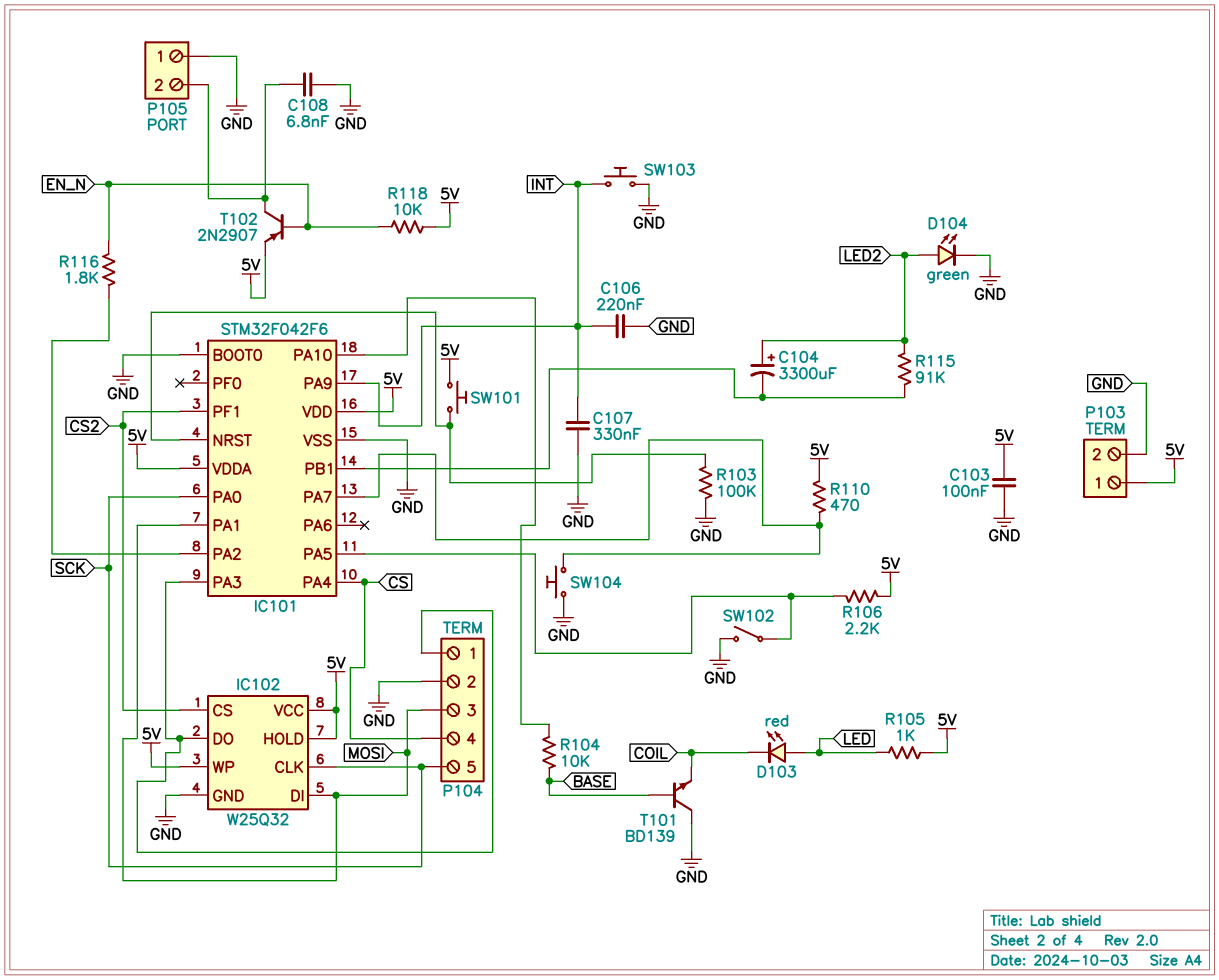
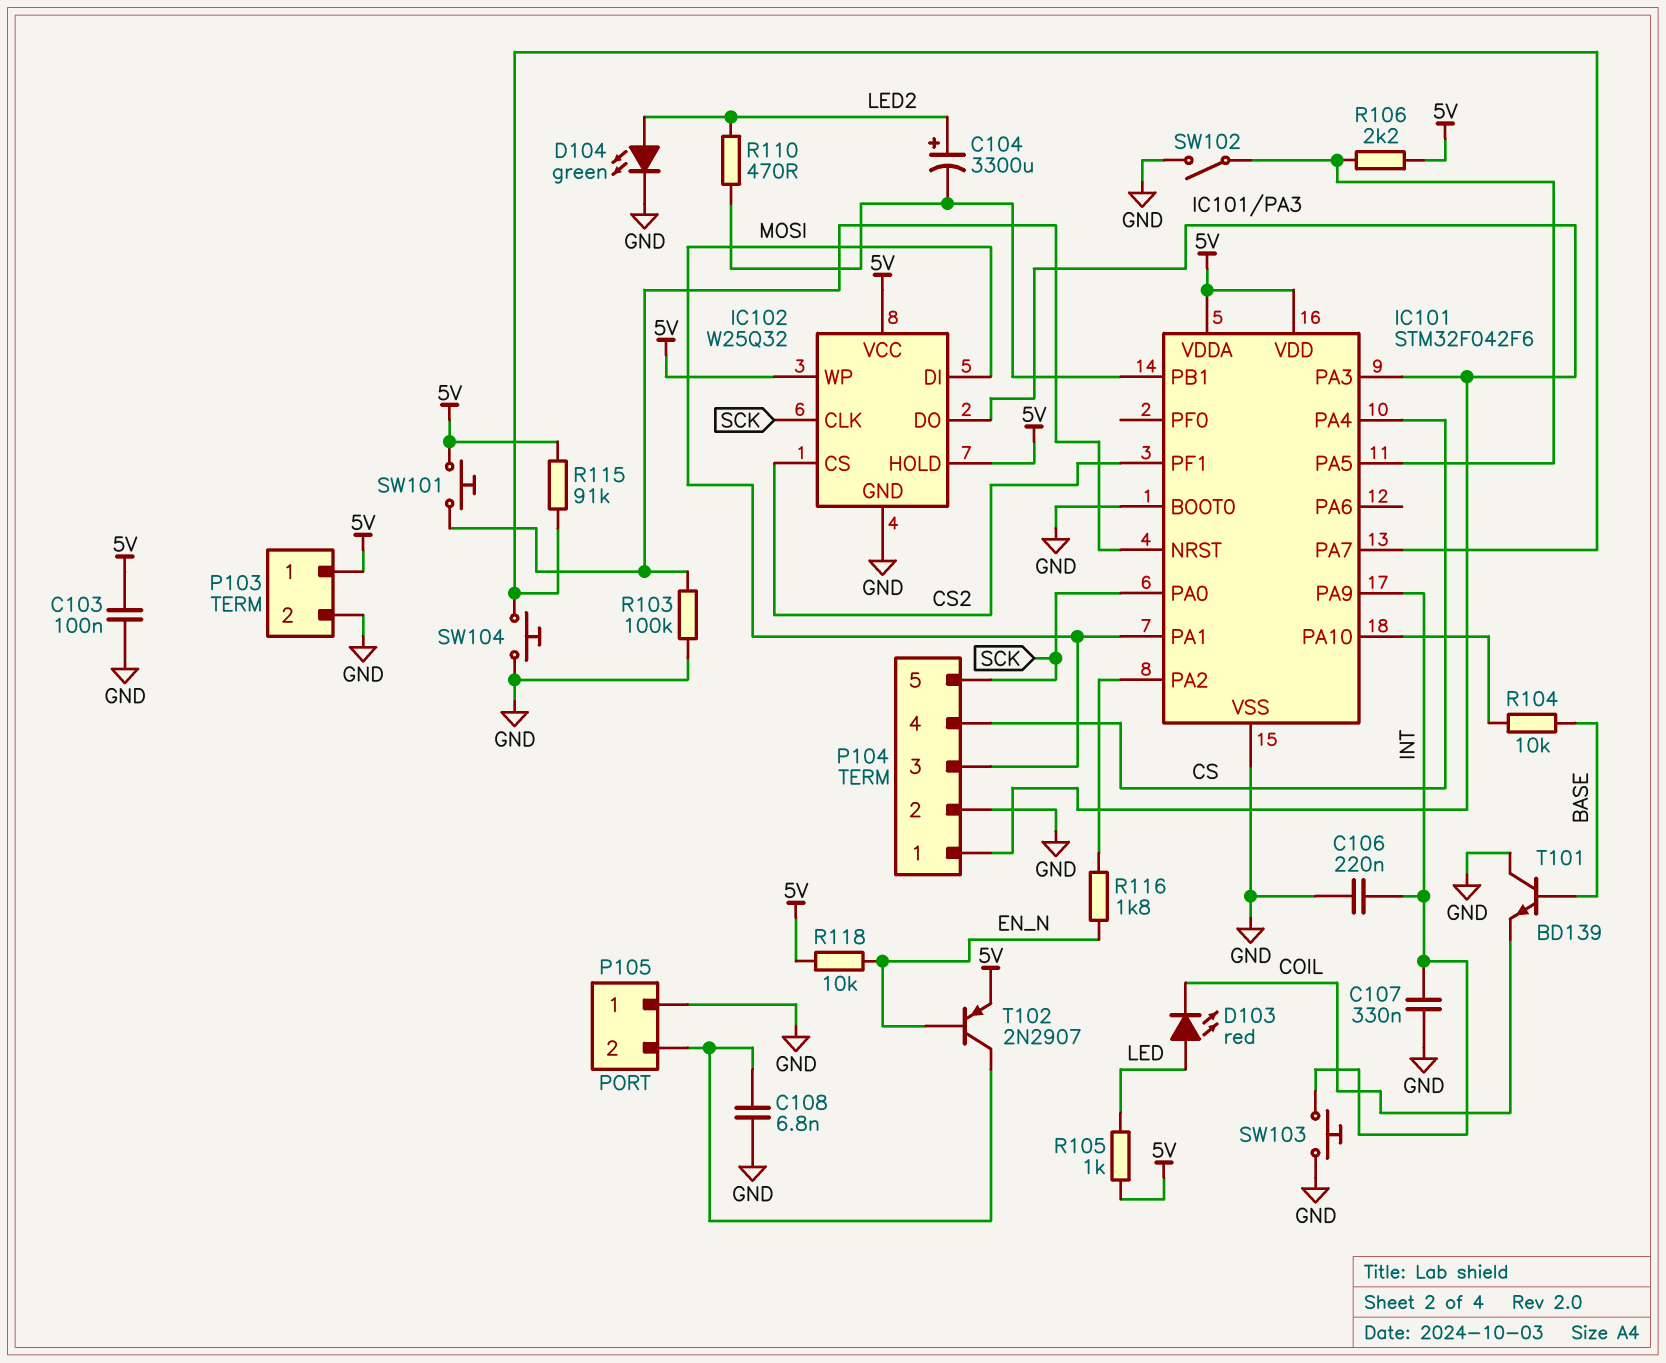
R110: 470 (5V, IC101/PA7) -> 470 (IC101/PB1, LED2)
R115: 91k (IC101/PB1, LED2) -> 91k (5V, IC101/PA7)

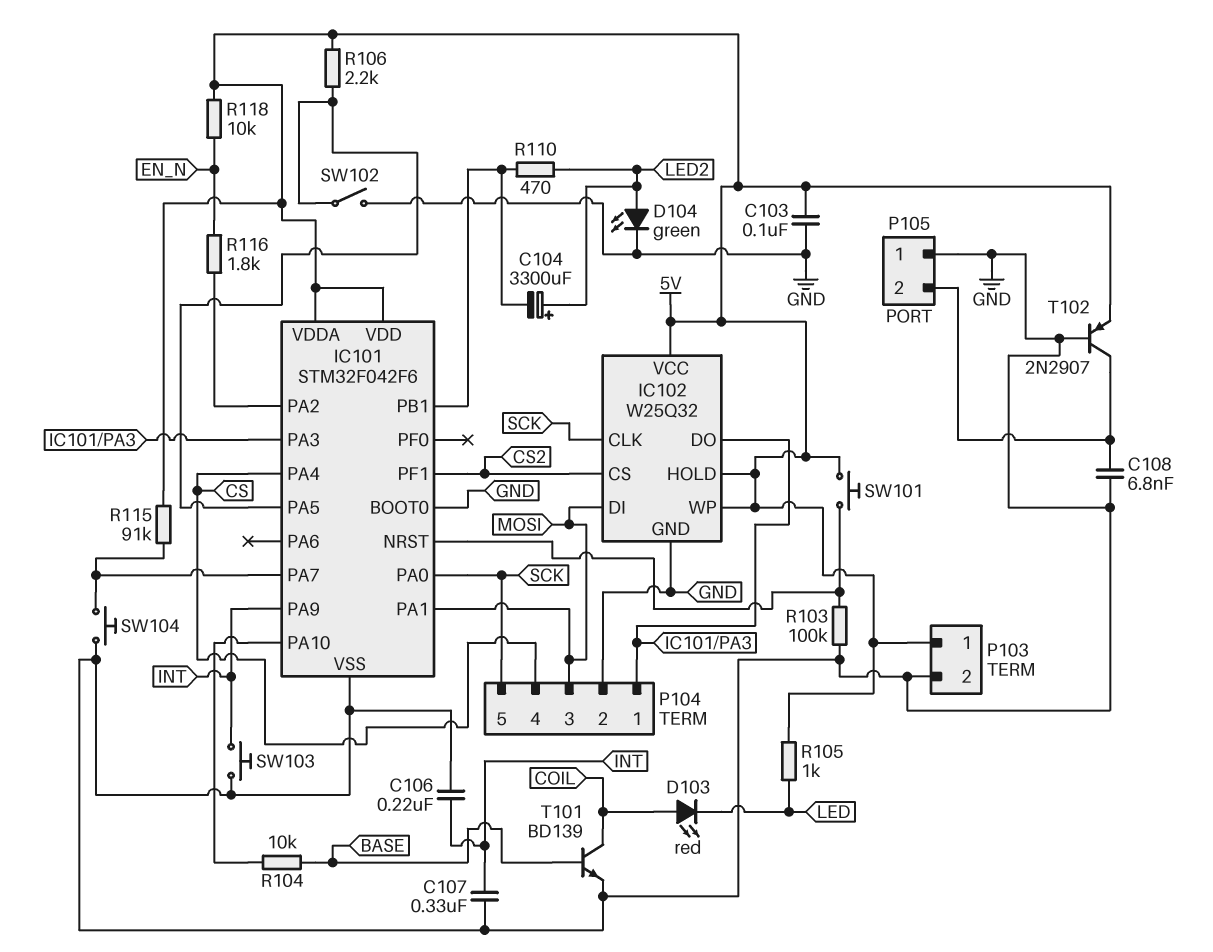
D103: LED red (A LED, K COIL) -> LED red (A COIL, K LED)
T101: NPN BD139 (B BASE, C GND, E COIL) -> NPN BD139 (B BASE, C COIL, E GND)
T102: PNP 2N2907 (B EN_N, C P105/2, E 5V) -> PNP 2N2907 (B GND, C P105/2, E 5V)

